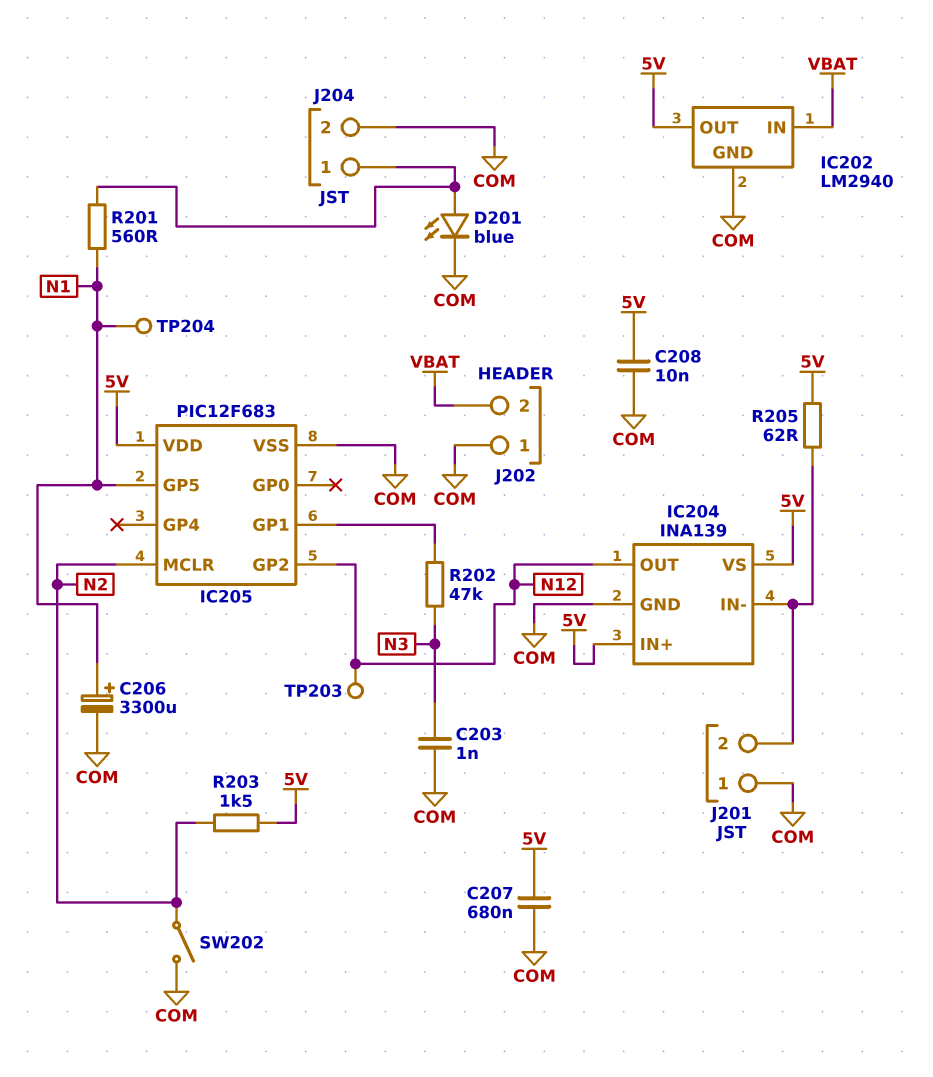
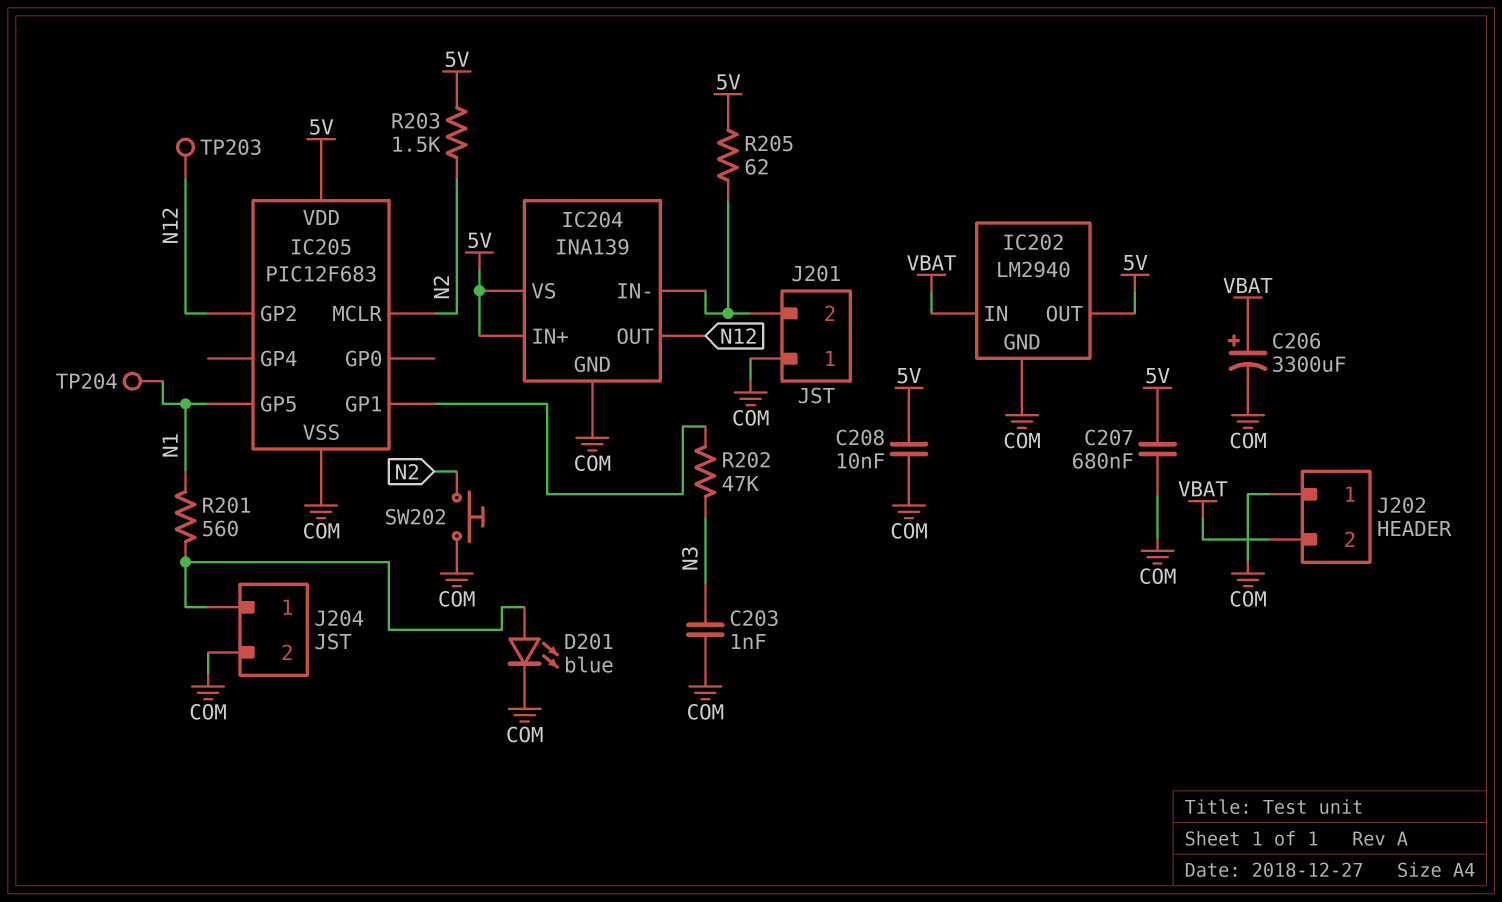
C206: 3300uF (plus N1, minus COM) -> 3300uF (plus VBAT, minus COM)
SW202: switch (COM, N2) -> button (COM, N2)

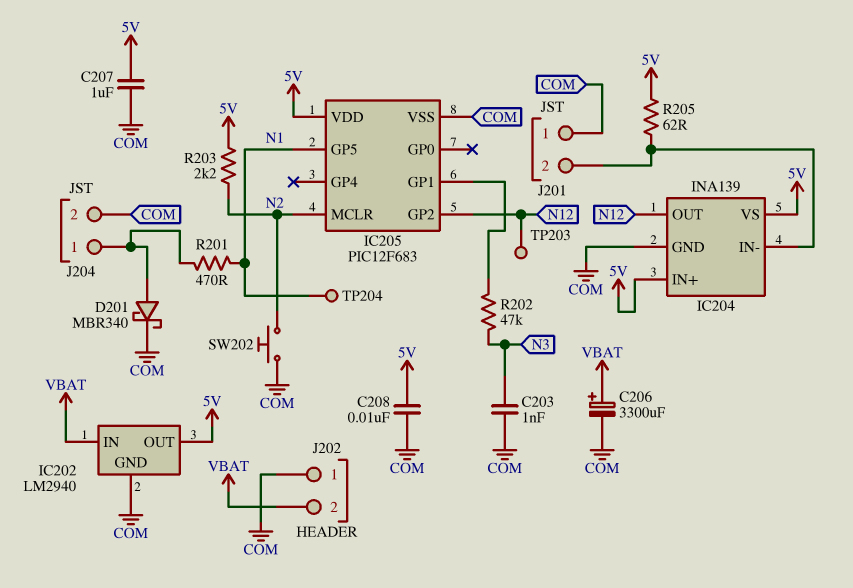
C207: 680nF (5V, COM) -> 1uF (5V, COM)
D201: LED blue (A J204/1, K COM) -> schottky MBR340 (A J204/1, K COM)
R201: 560 (J204/1, N1) -> 470 (J204/1, N1)
R203: 1.5k (5V, N2) -> 2.2k (5V, N2)

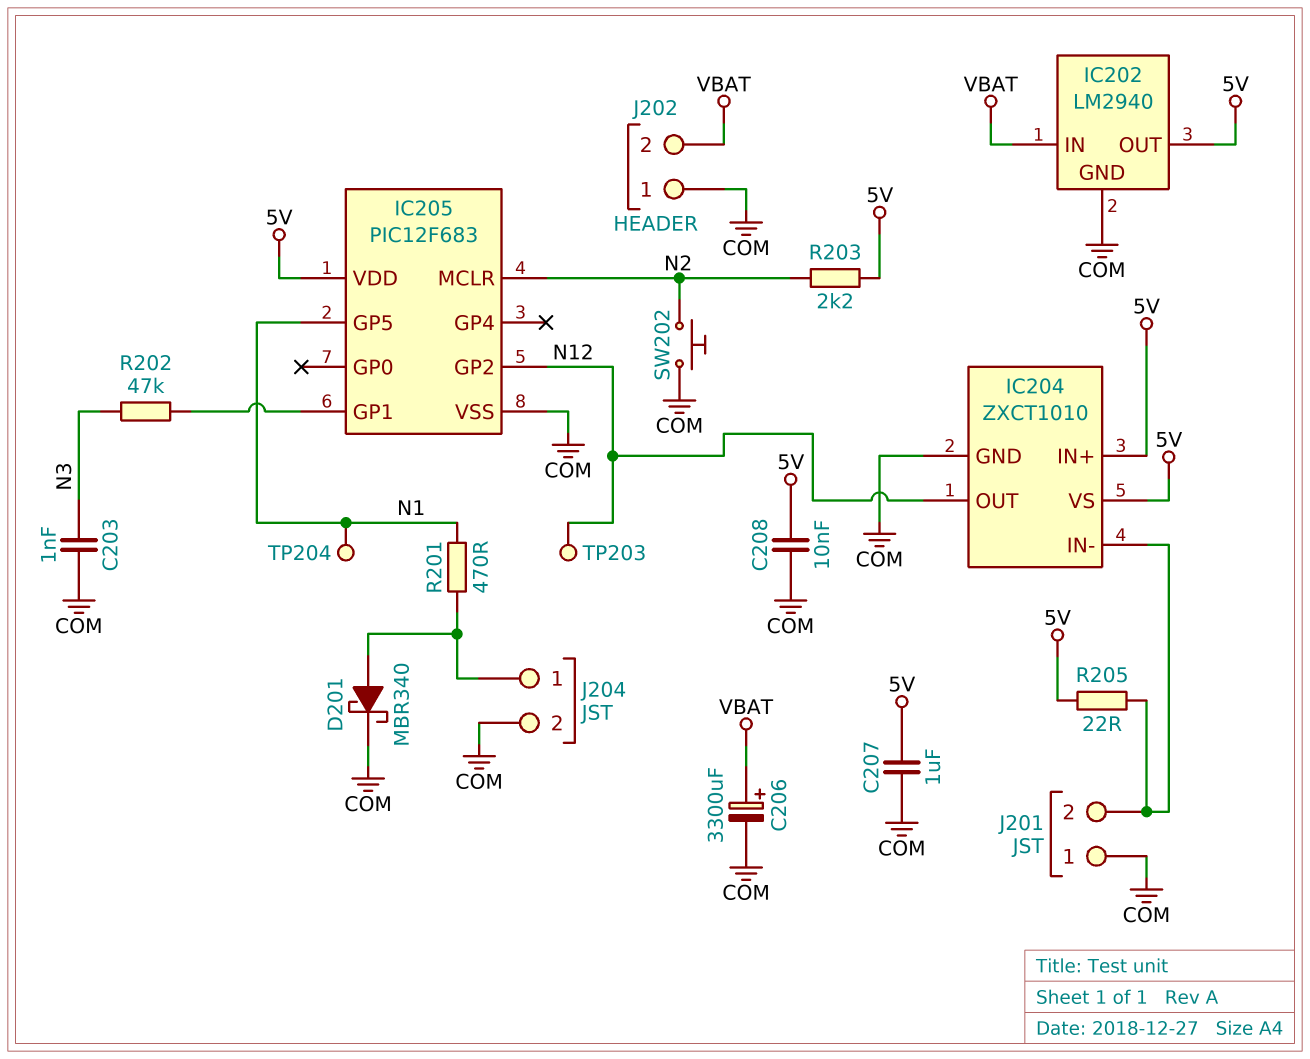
IC204: INA139 -> ZXCT1010
R205: 62 (5V, IC204/IN-) -> 22 (5V, IC204/IN-)

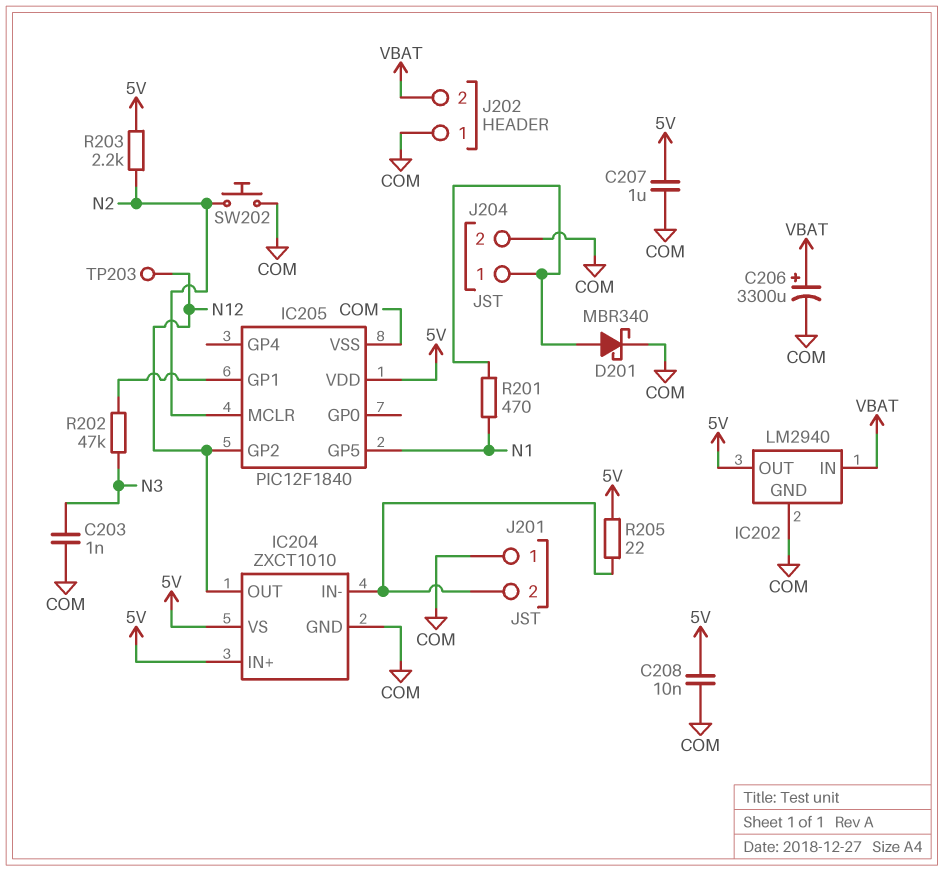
IC205: PIC12F683 -> PIC12F1840
TP204: test point (N1) -> none

